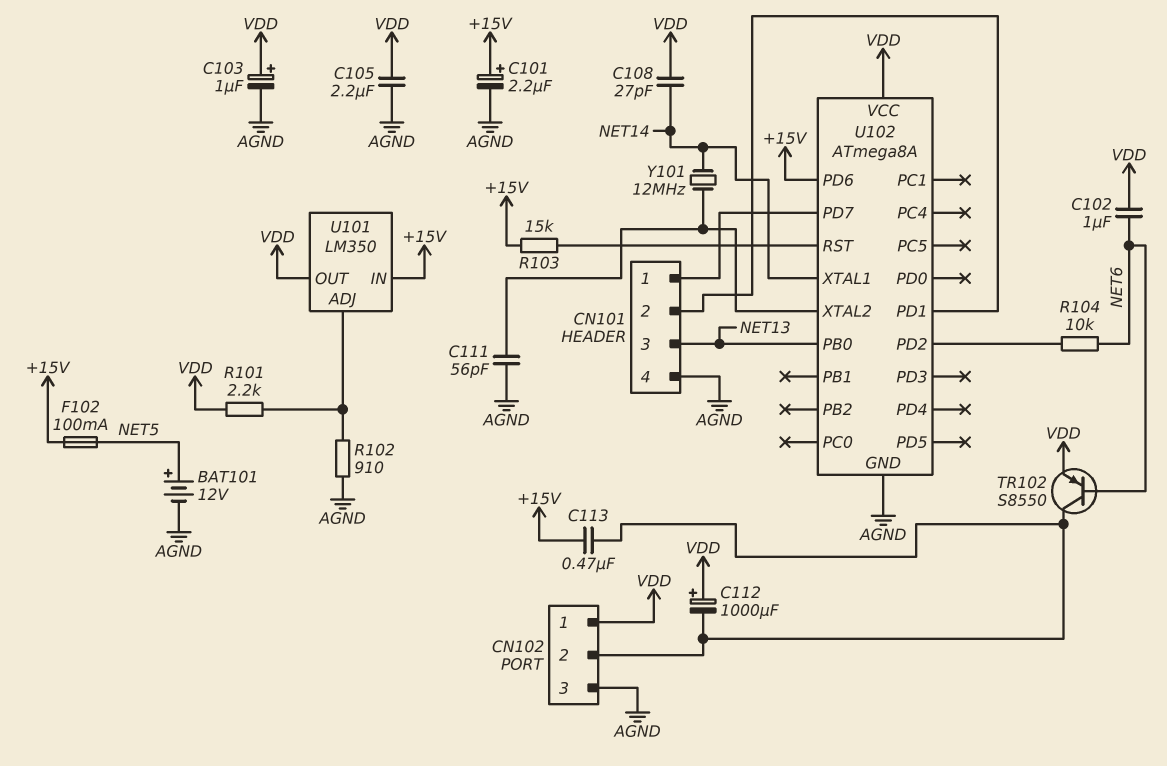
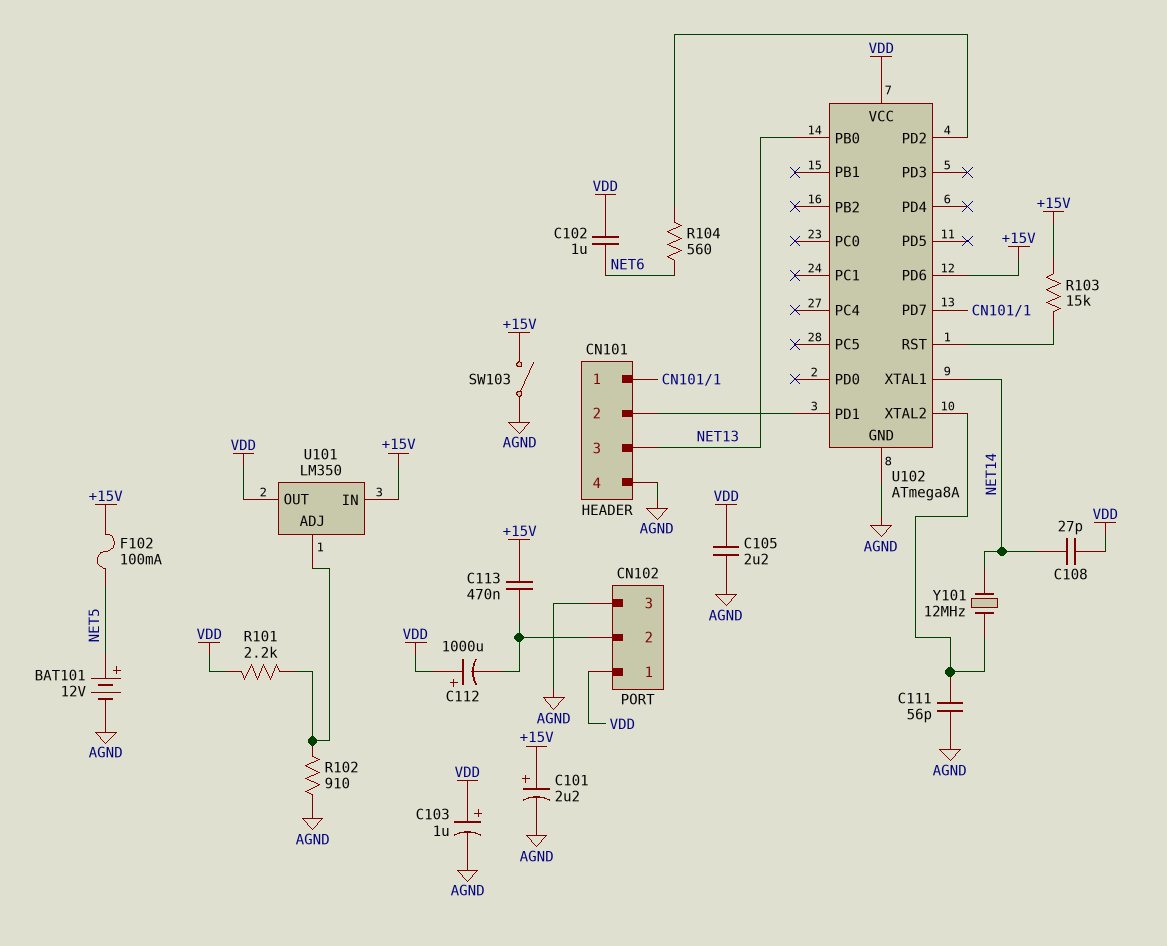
R104: 10k (NET6, U102/PD2) -> 560 (NET6, U102/PD2)
SW103: none -> switch (+15V, AGND)
TR102: PNP S8550 (B NET6, C CN102/2, E VDD) -> none

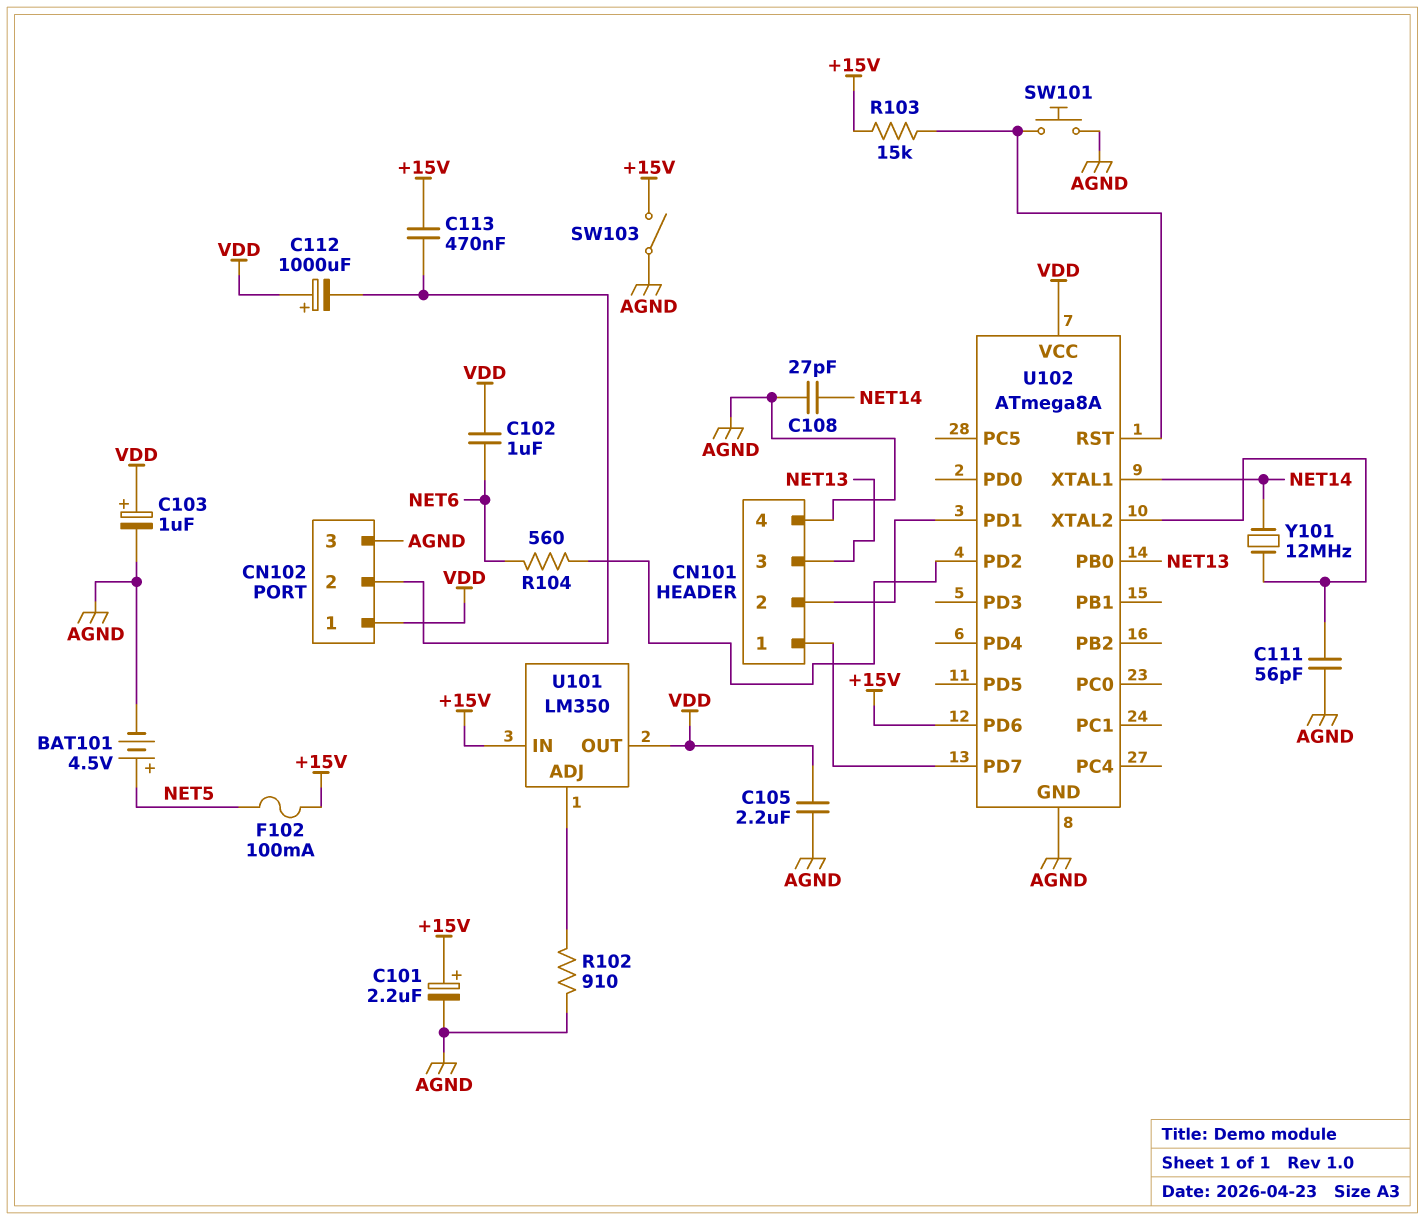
BAT101: 12V (plus NET5, minus AGND) -> 4.5V (plus NET5, minus AGND)
C108: 27pF (NET14, VDD) -> 27pF (AGND, NET14)
R101: 2.2k (U101/ADJ, VDD) -> none
SW101: none -> button (AGND, U102/RST)

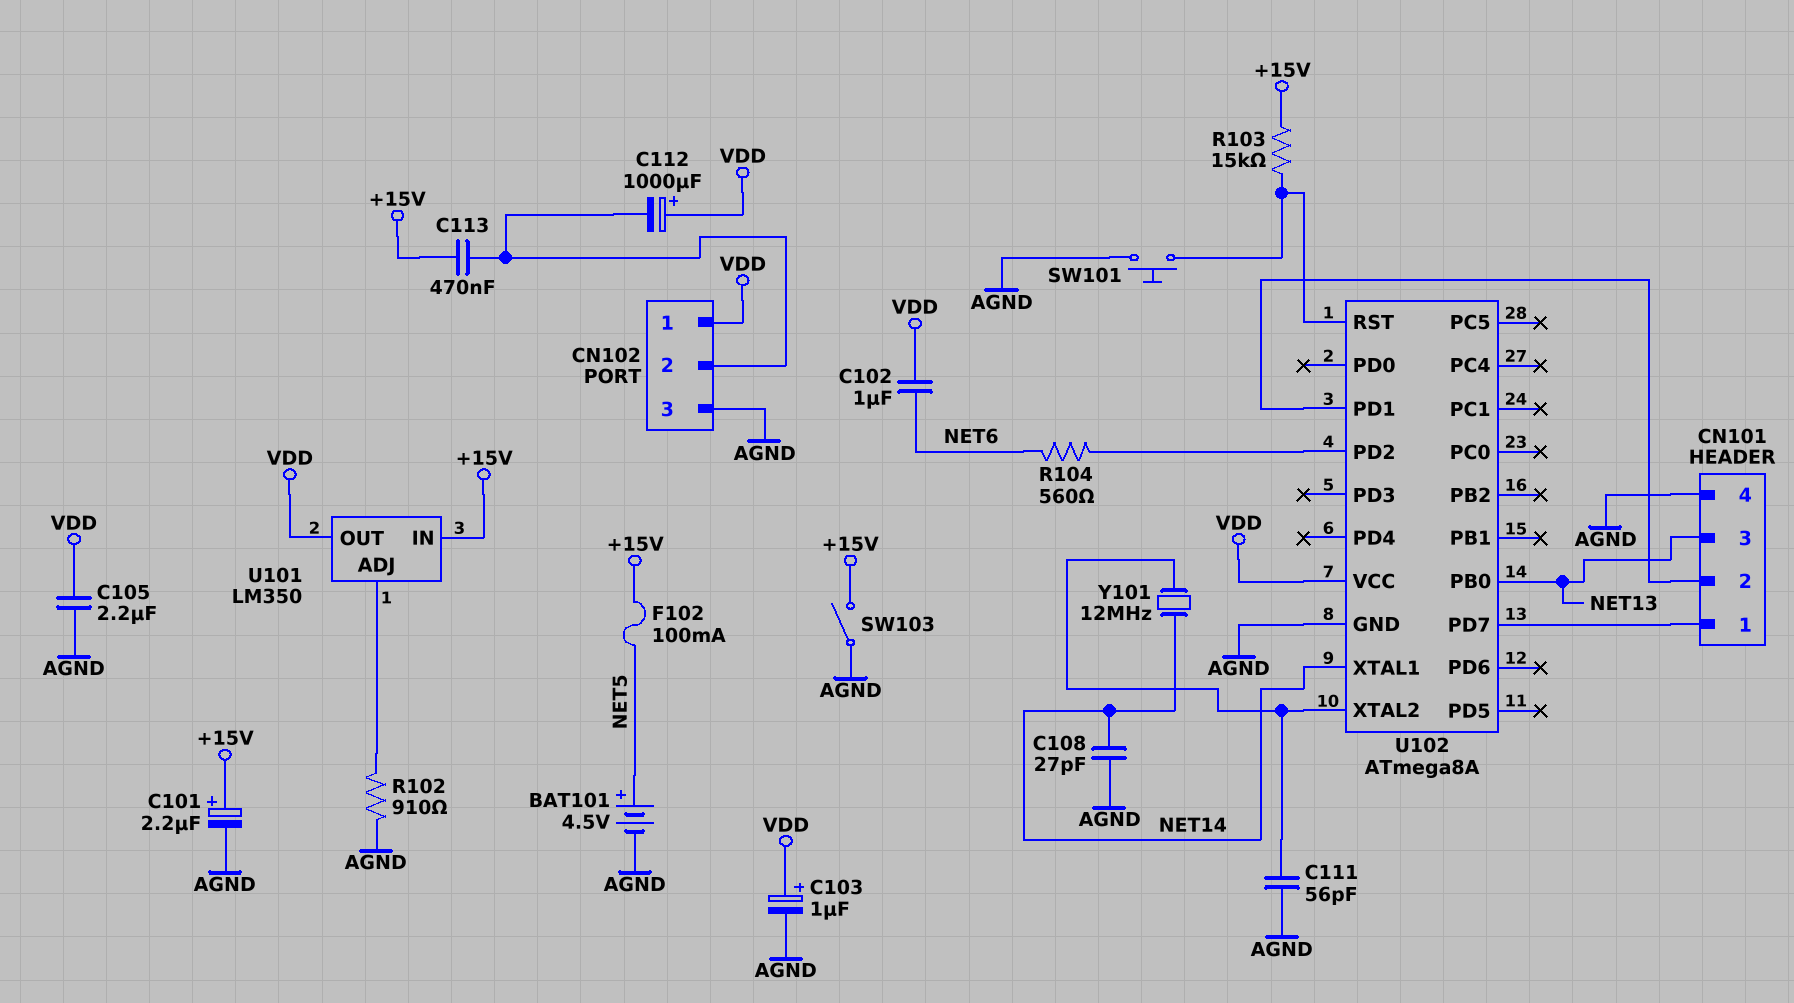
U102 pin PD6: +15V -> none

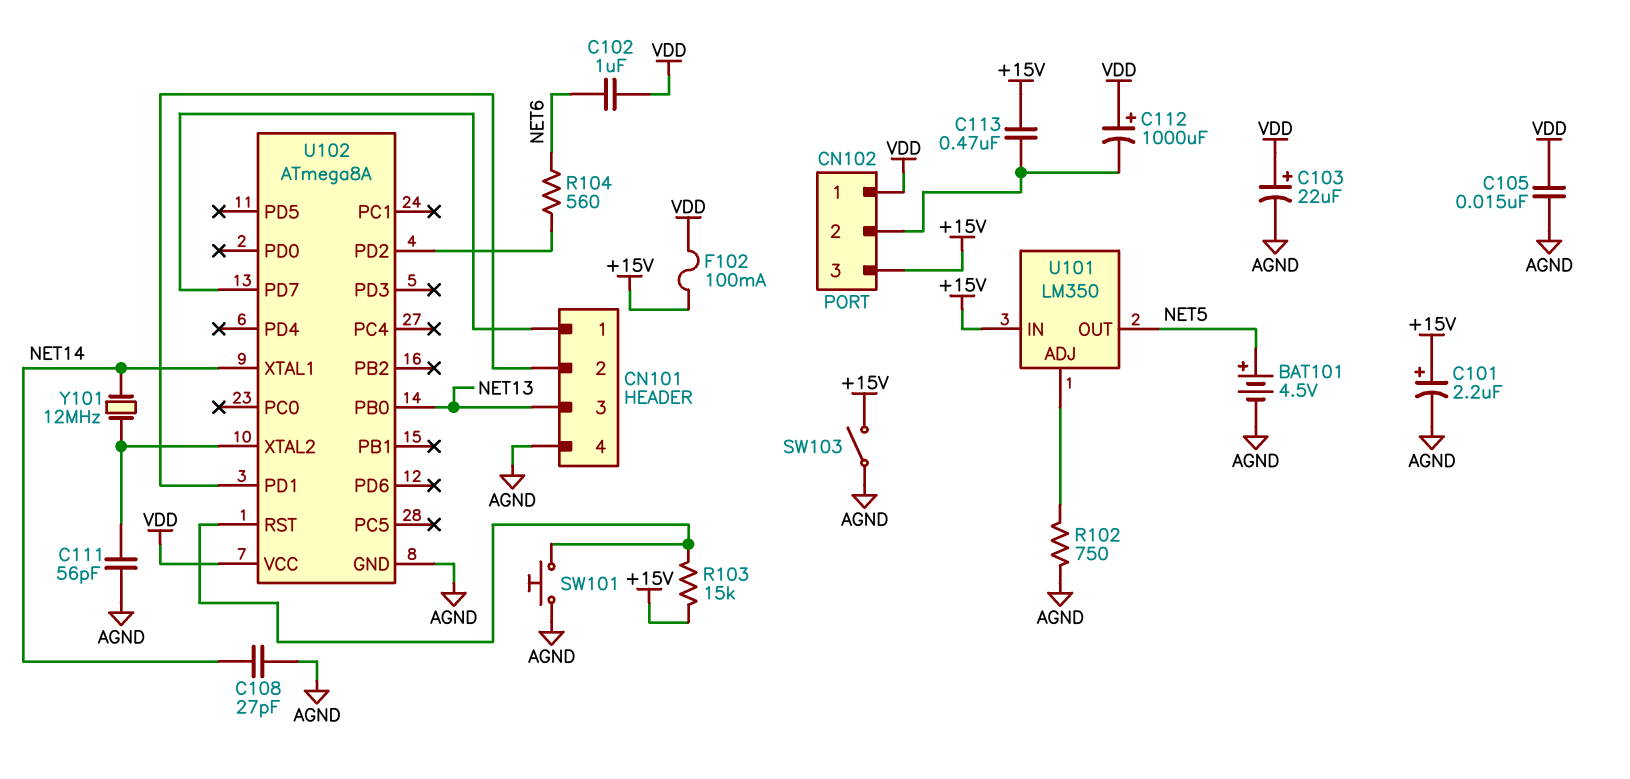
C103: 1uF (plus VDD, minus AGND) -> 22uF (plus VDD, minus AGND)
C105: 2.2uF (AGND, VDD) -> 15nF (AGND, VDD)
CN102 pin 3: AGND -> +15V
F102: 100mA (+15V, NET5) -> 100mA (+15V, VDD)
R102: 910 (AGND, U101/ADJ) -> 750 (AGND, U101/ADJ)
U101 pin OUT: VDD -> NET5

